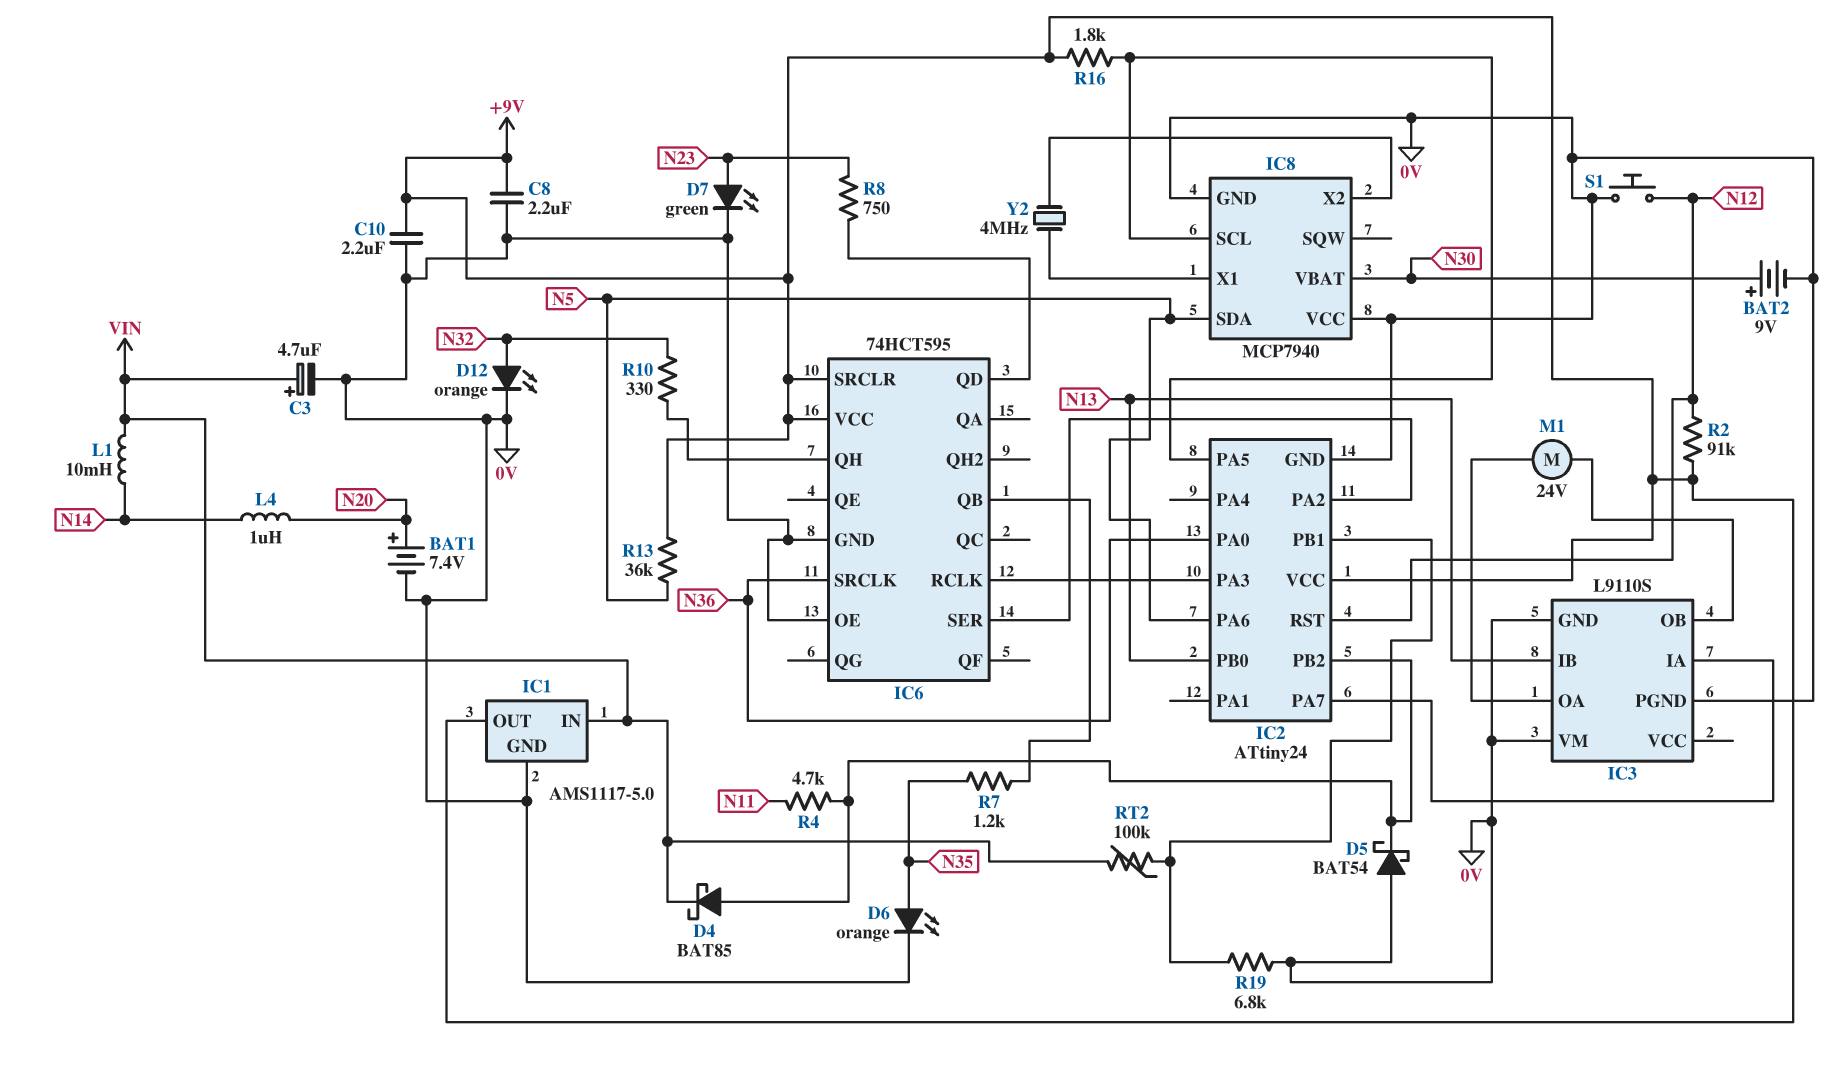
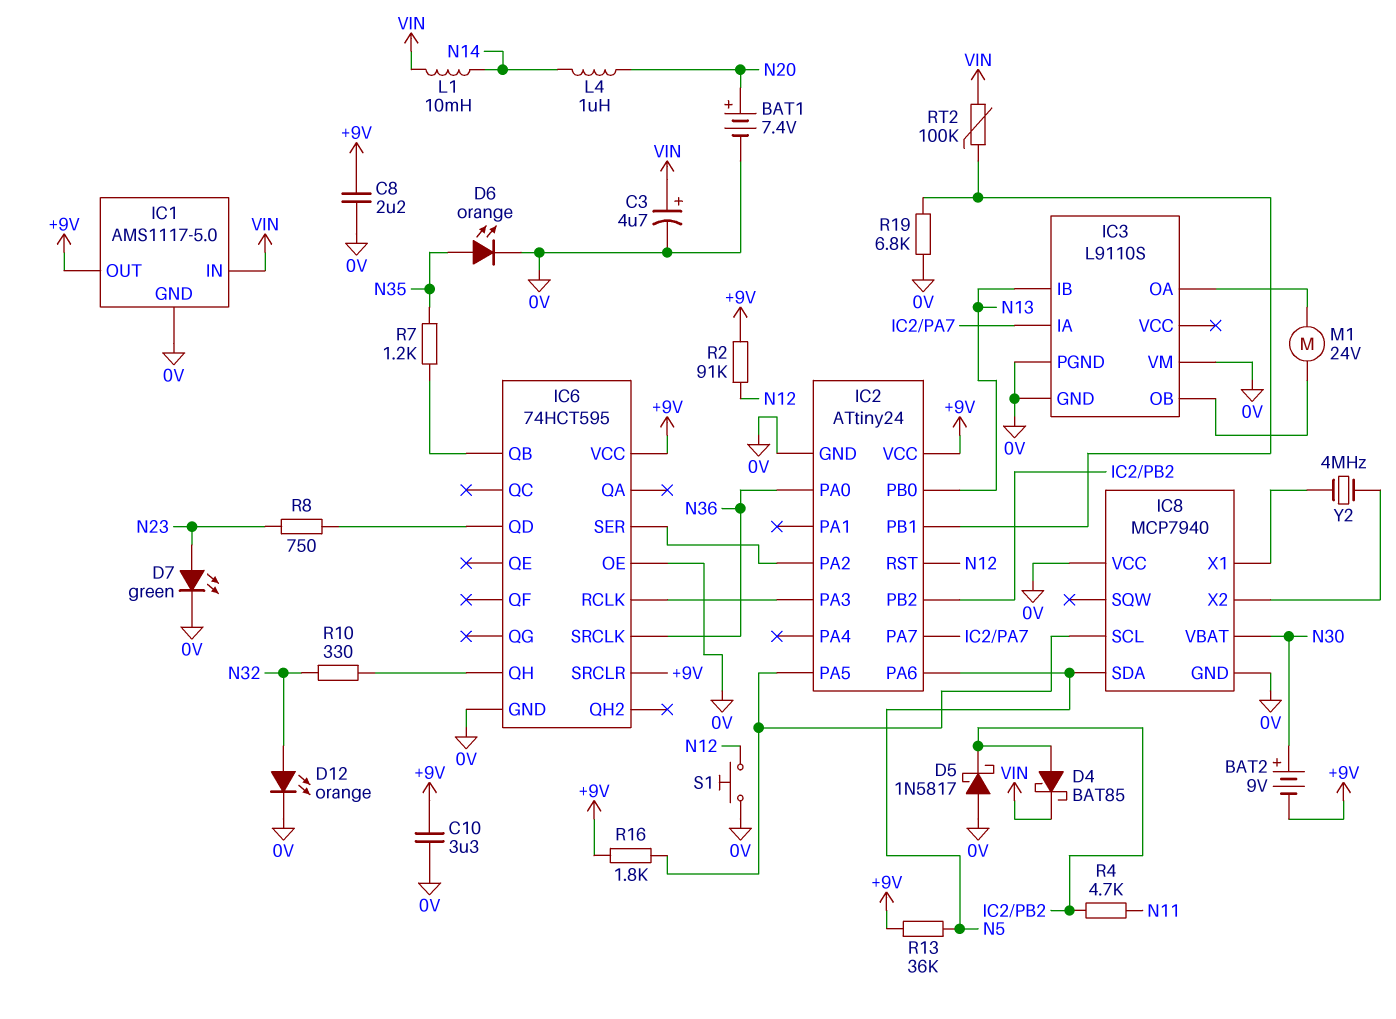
BAT2: 9V (plus N30, minus 0V) -> 9V (plus N30, minus +9V)
C10: 2.2uF (+9V, 0V) -> 3.3uF (+9V, 0V)
D5: schottky BAT54 (A 0V, K IC2/PB2) -> schottky 1N5817 (A 0V, K IC2/PB2)

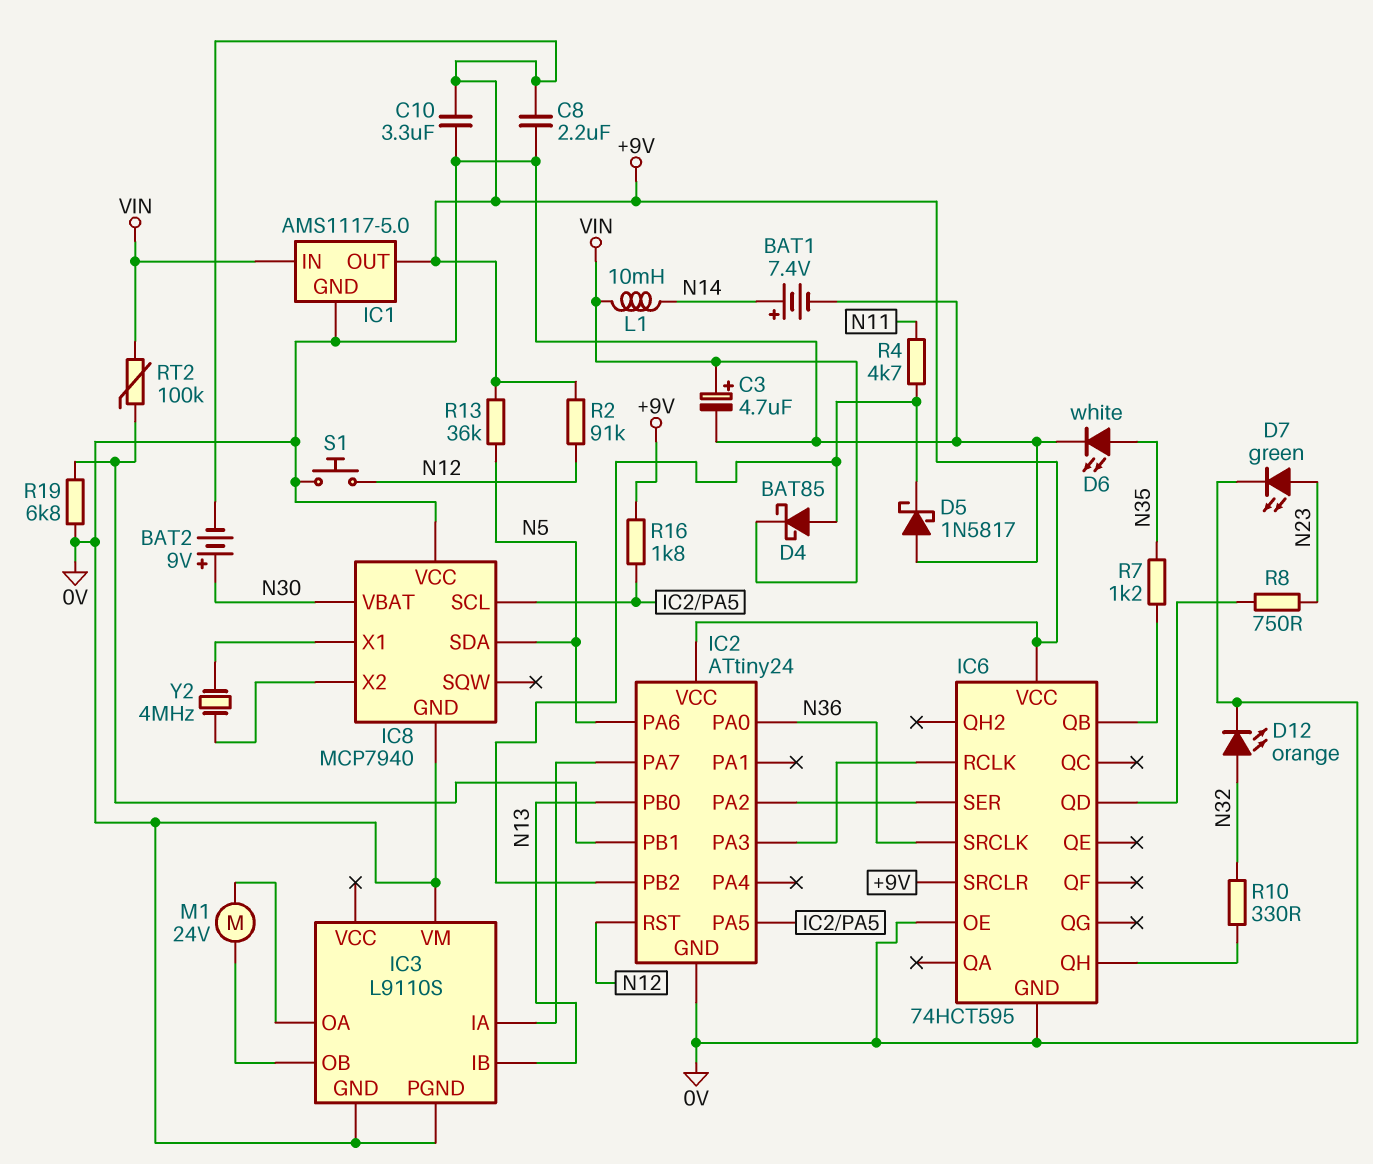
BAT1: 7.4V (plus N20, minus 0V) -> 7.4V (plus N14, minus 0V)
D6: LED orange (A N35, K 0V) -> LED white (A N35, K 0V)
L4: 1uH (N14, N20) -> none

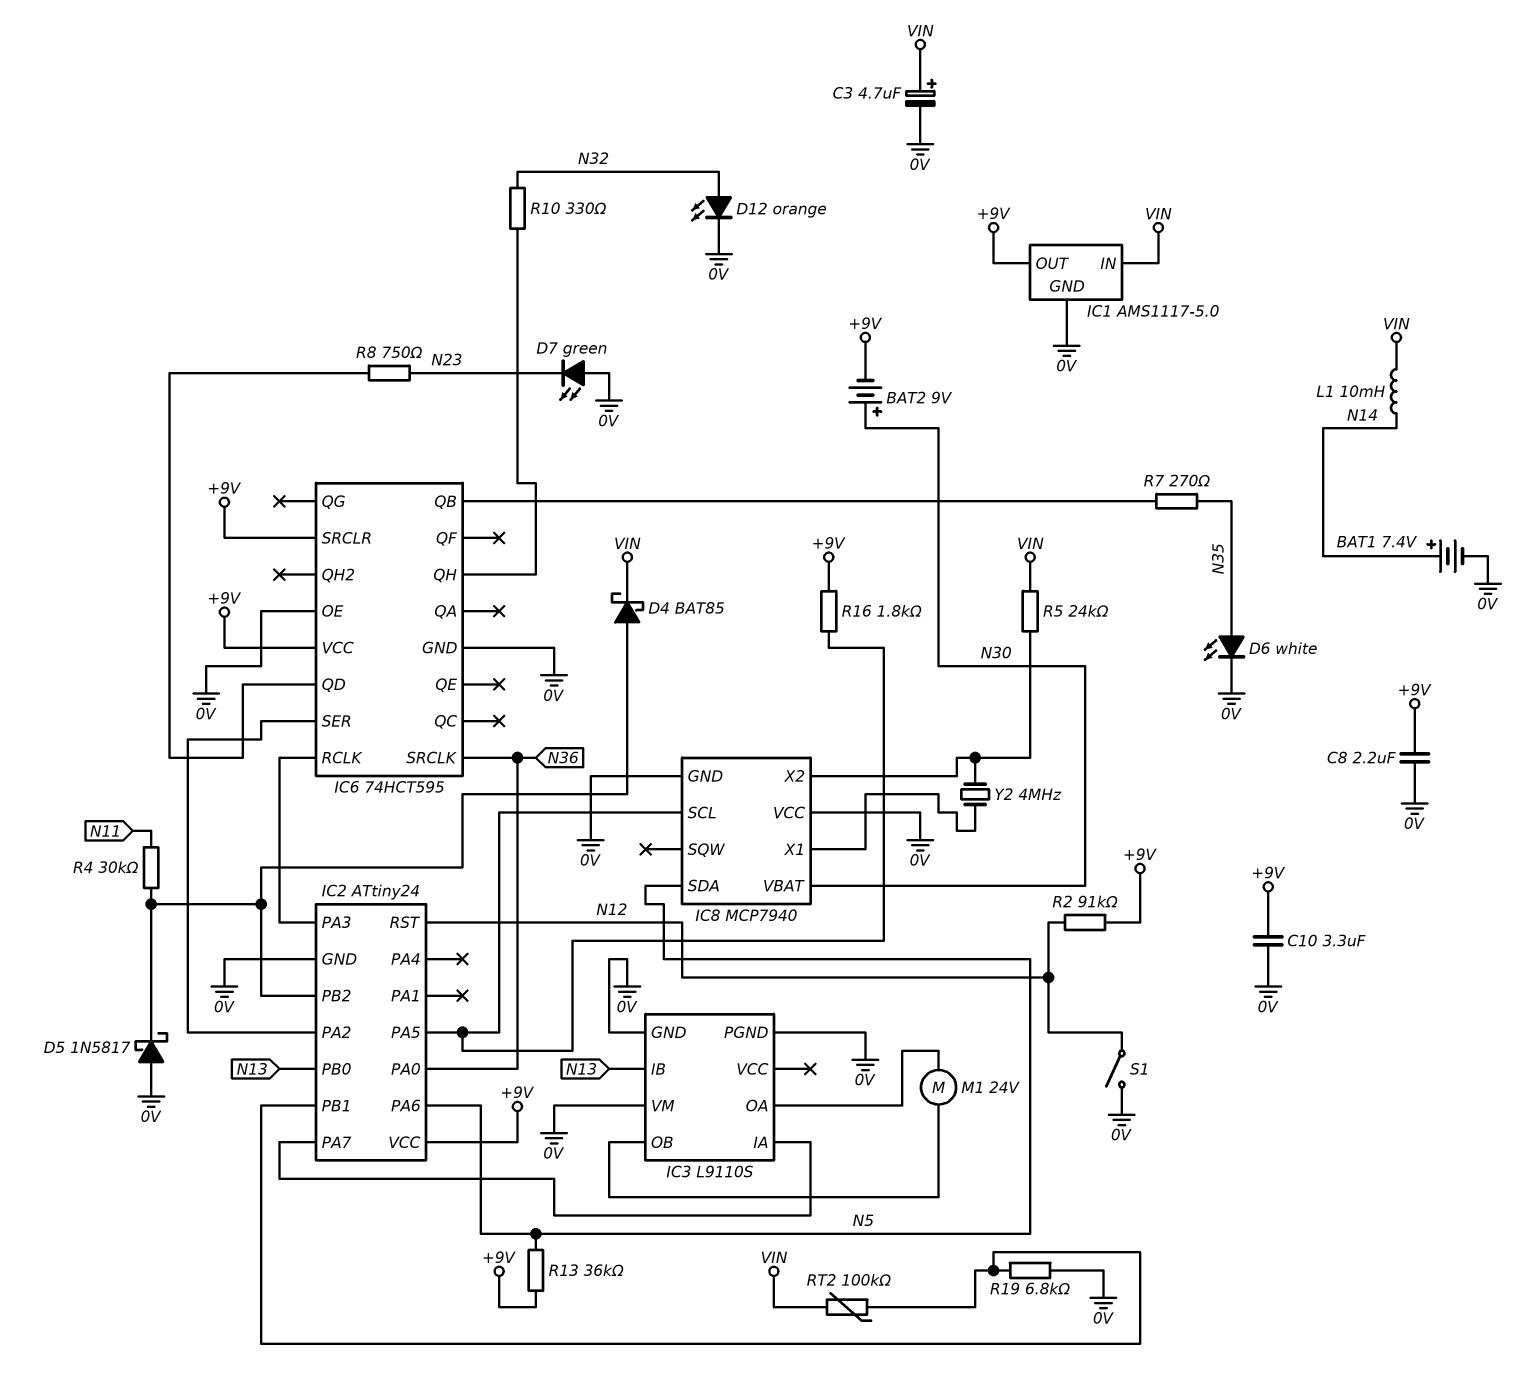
D7: LED green (A N23, K 0V) -> LED green (A 0V, K N23)
R4: 4.7k (IC2/PB2, N11) -> 30k (IC2/PB2, N11)
R5: none -> 24k (IC8/X2, VIN)
R7: 1.2k (IC6/QB, N35) -> 270 (IC6/QB, N35)
S1: button (0V, N12) -> switch (0V, N12)

